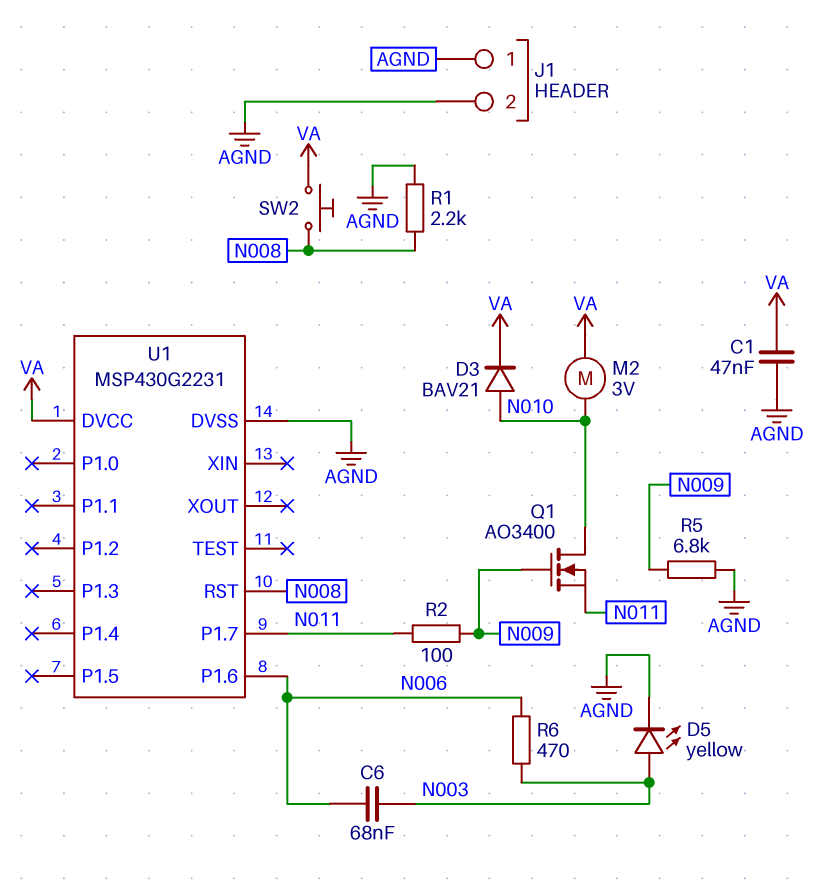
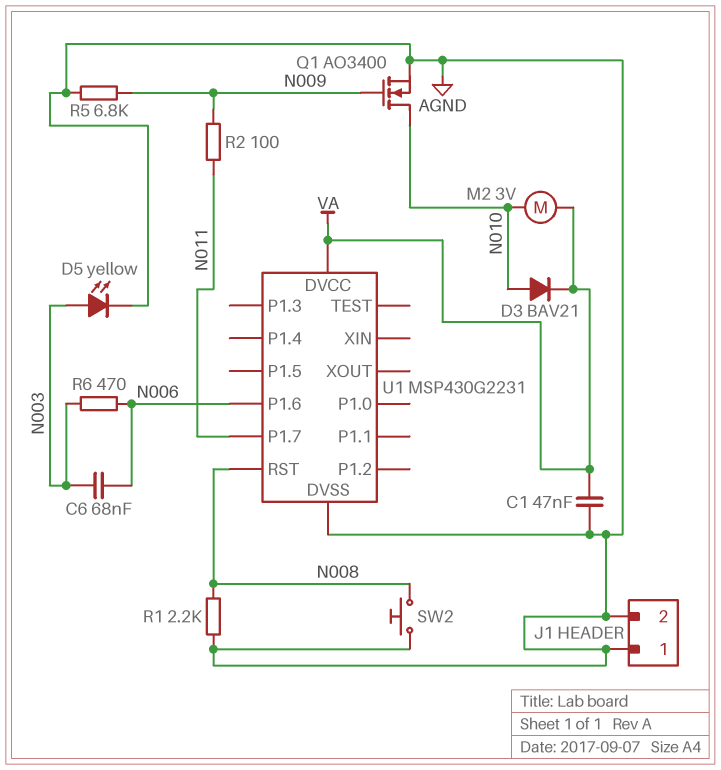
Q1: NMOS AO3400 (G N009, D N010, S N011) -> NMOS AO3400 (G N009, D N010, S AGND)
SW2: button (N008, VA) -> button (AGND, N008)

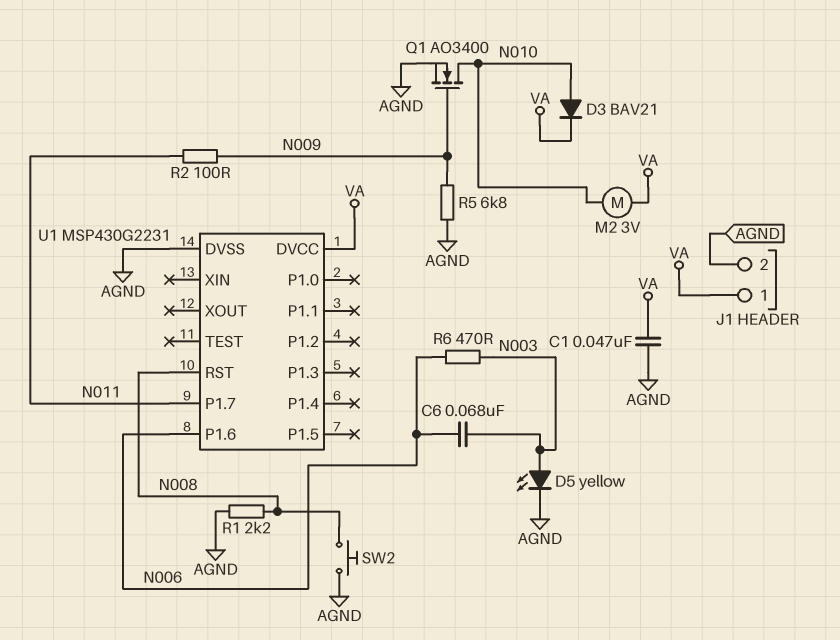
J1 pin 1: AGND -> VA

